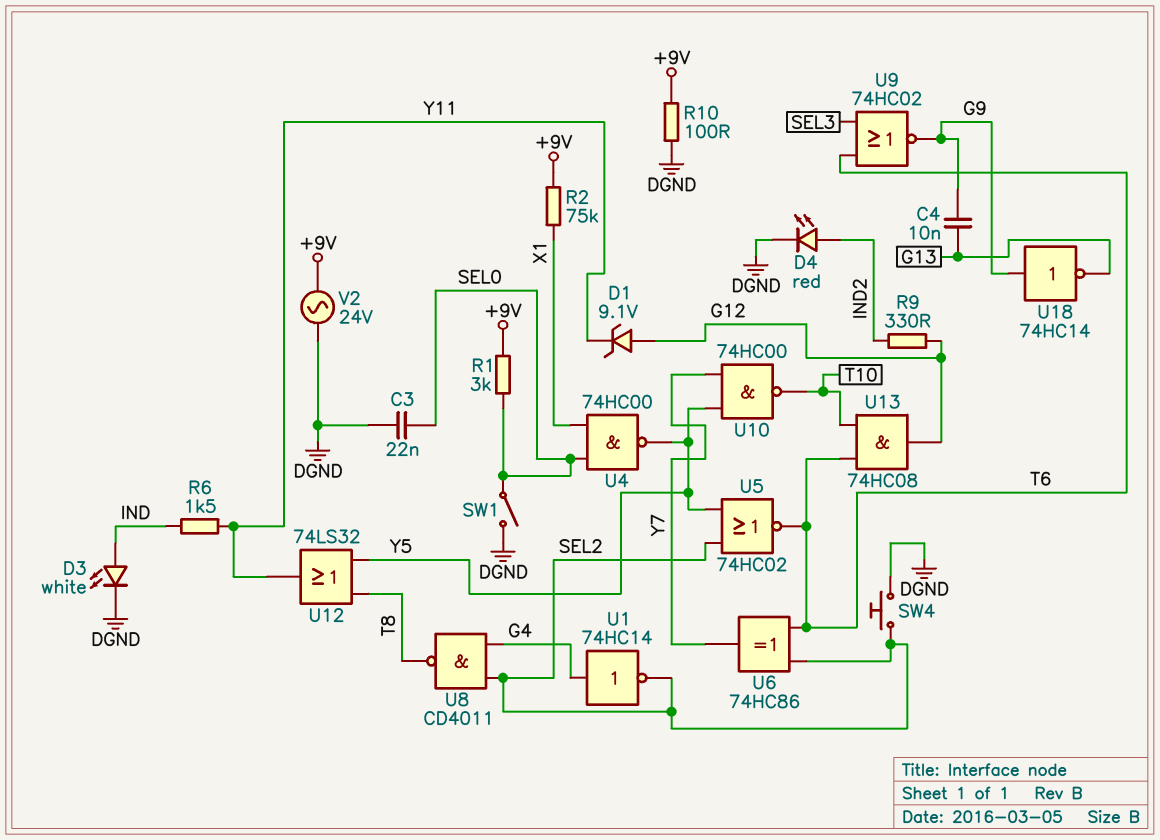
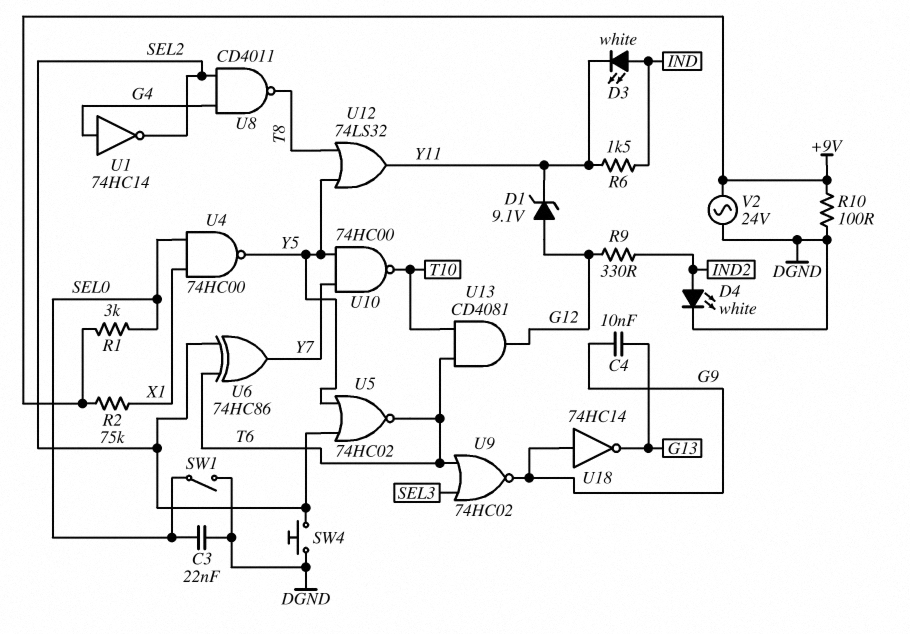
D3: LED white (A IND, K DGND) -> LED white (A IND, K Y11)
D4: LED red (A IND2, K DGND) -> LED white (A IND2, K DGND)
U13: AND 74HC08 (in T6, in T10, out G12) -> AND CD4081 (in T6, in T10, out G12)

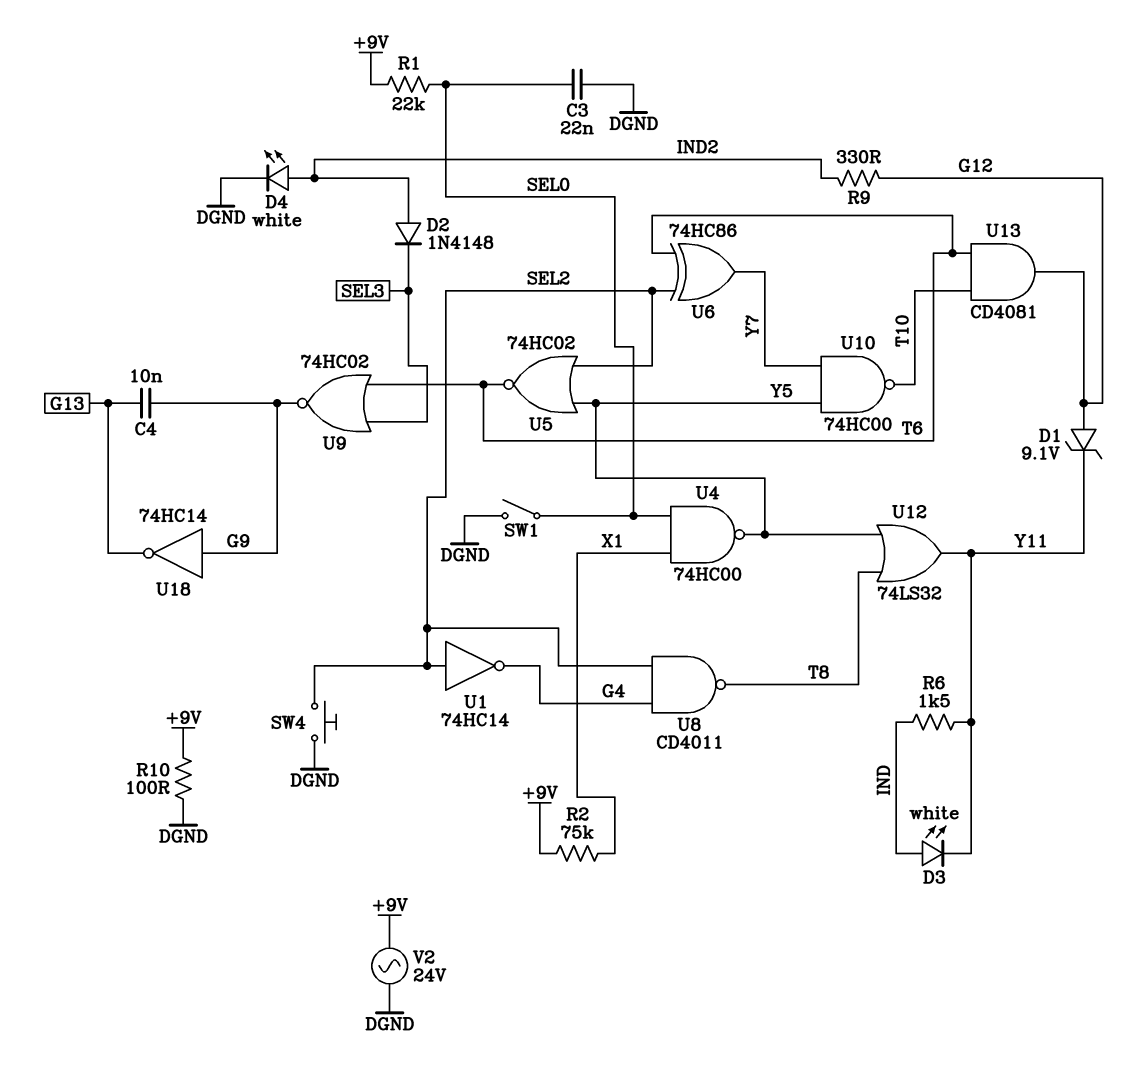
D2: none -> diode 1N4148 (A IND2, K SEL3)
R1: 3k (+9V, SEL0) -> 22k (+9V, SEL0)
U1: NOT 74HC14 (in G4, out SEL2) -> NOT 74HC14 (in SEL2, out G4)

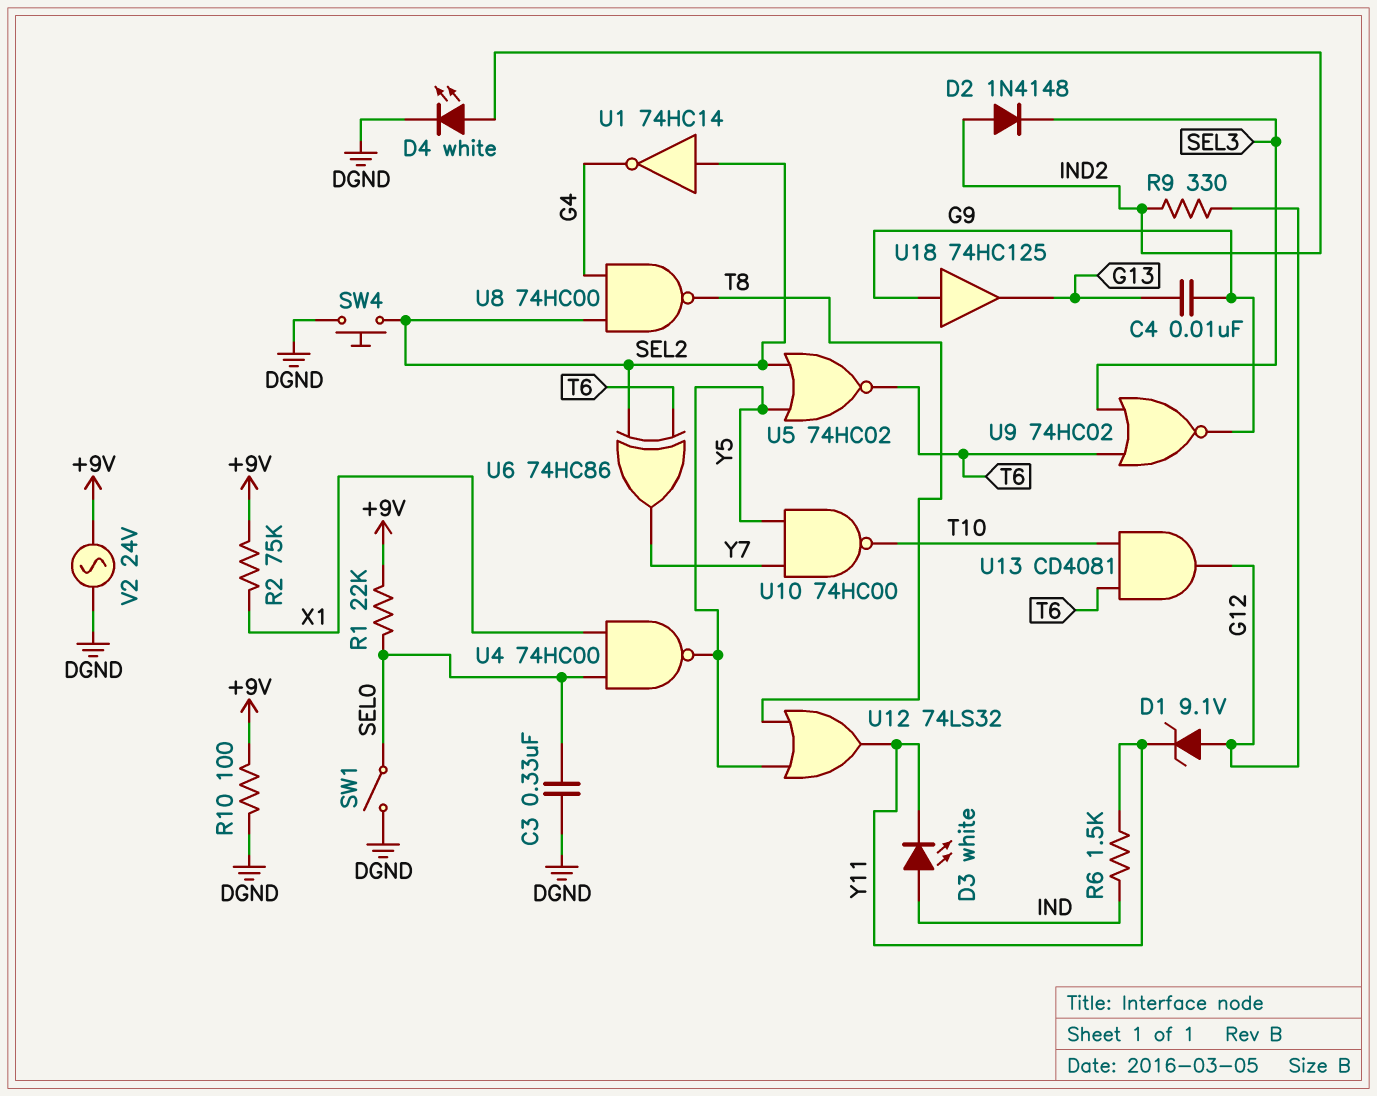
C3: 22nF (DGND, SEL0) -> 330nF (DGND, SEL0)
U8: NAND CD4011 (in G4, in SEL2, out T8) -> NAND 74HC00 (in G4, in SEL2, out T8)
U18: NOT 74HC14 (in G9, out G13) -> buffer 74HC125 (in G9, out G13)

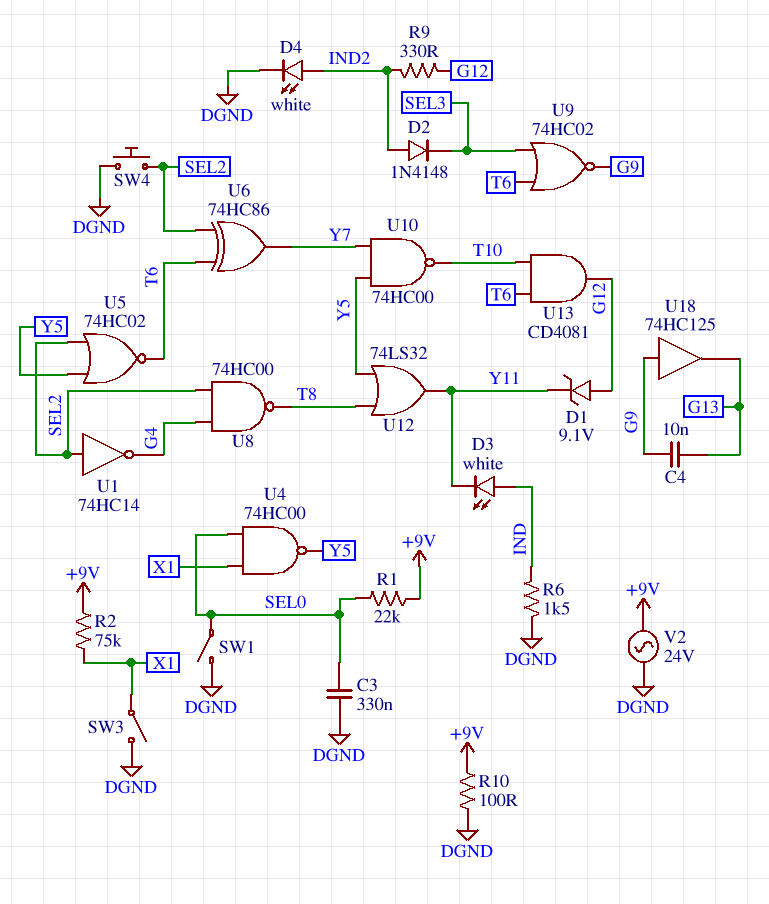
R6: 1.5k (IND, Y11) -> 1.5k (DGND, IND)
SW3: none -> switch (DGND, X1)

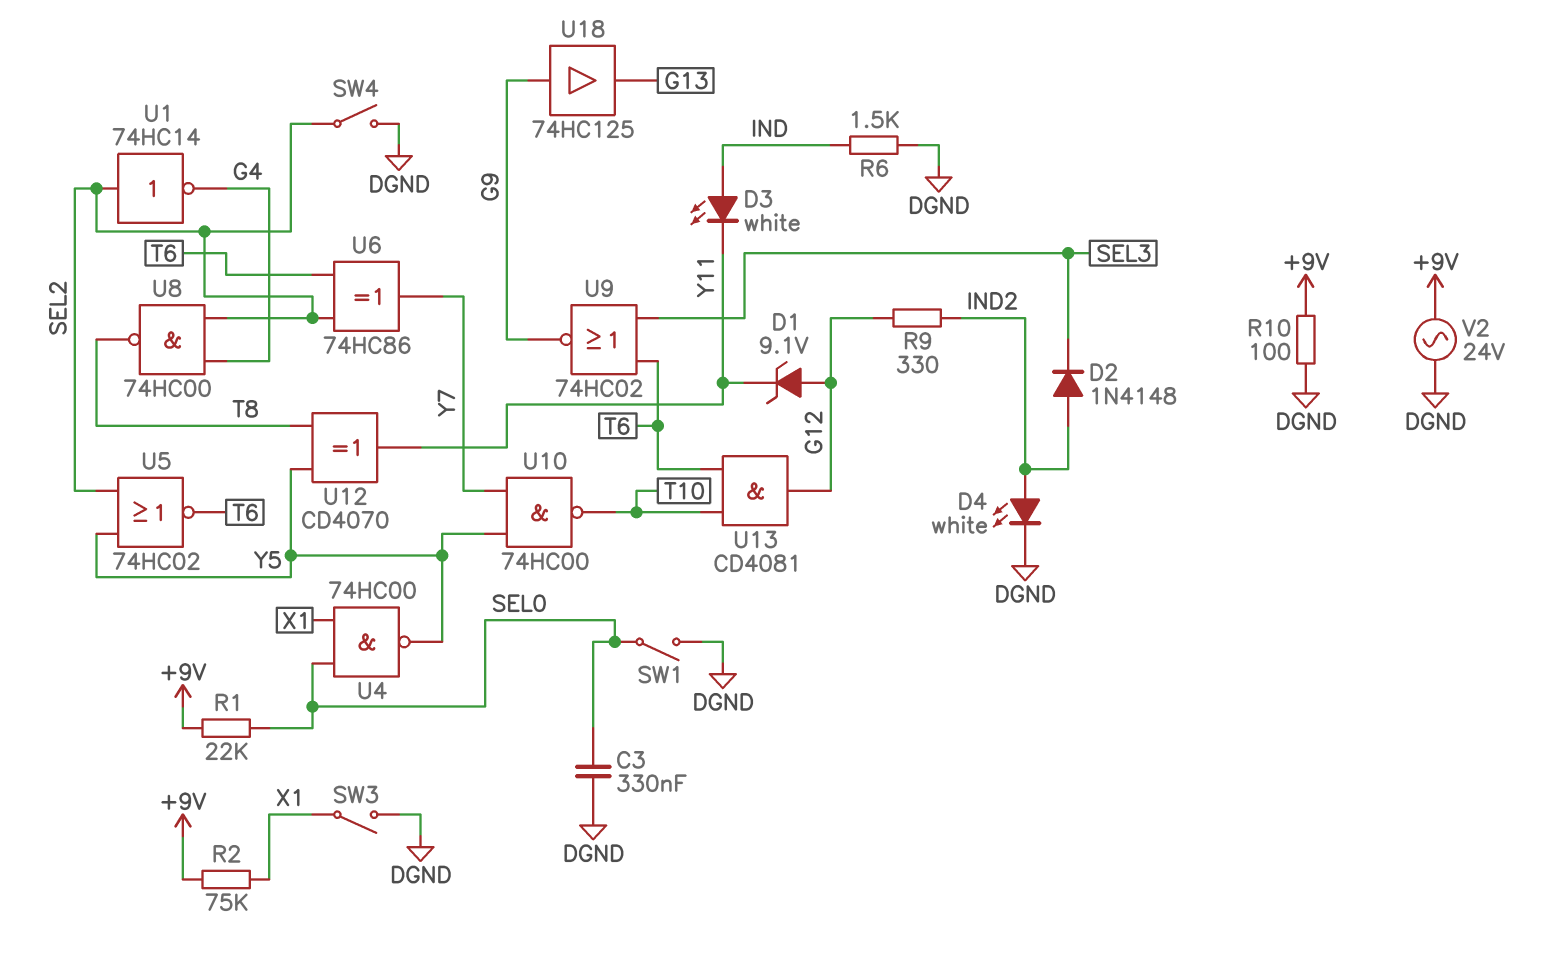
C4: 10nF (G9, G13) -> none
SW4: button (DGND, SEL2) -> switch (DGND, SEL2)
U12: OR 74LS32 (in T8, in Y5, out Y11) -> XOR CD4070 (in T8, in Y5, out Y11)

